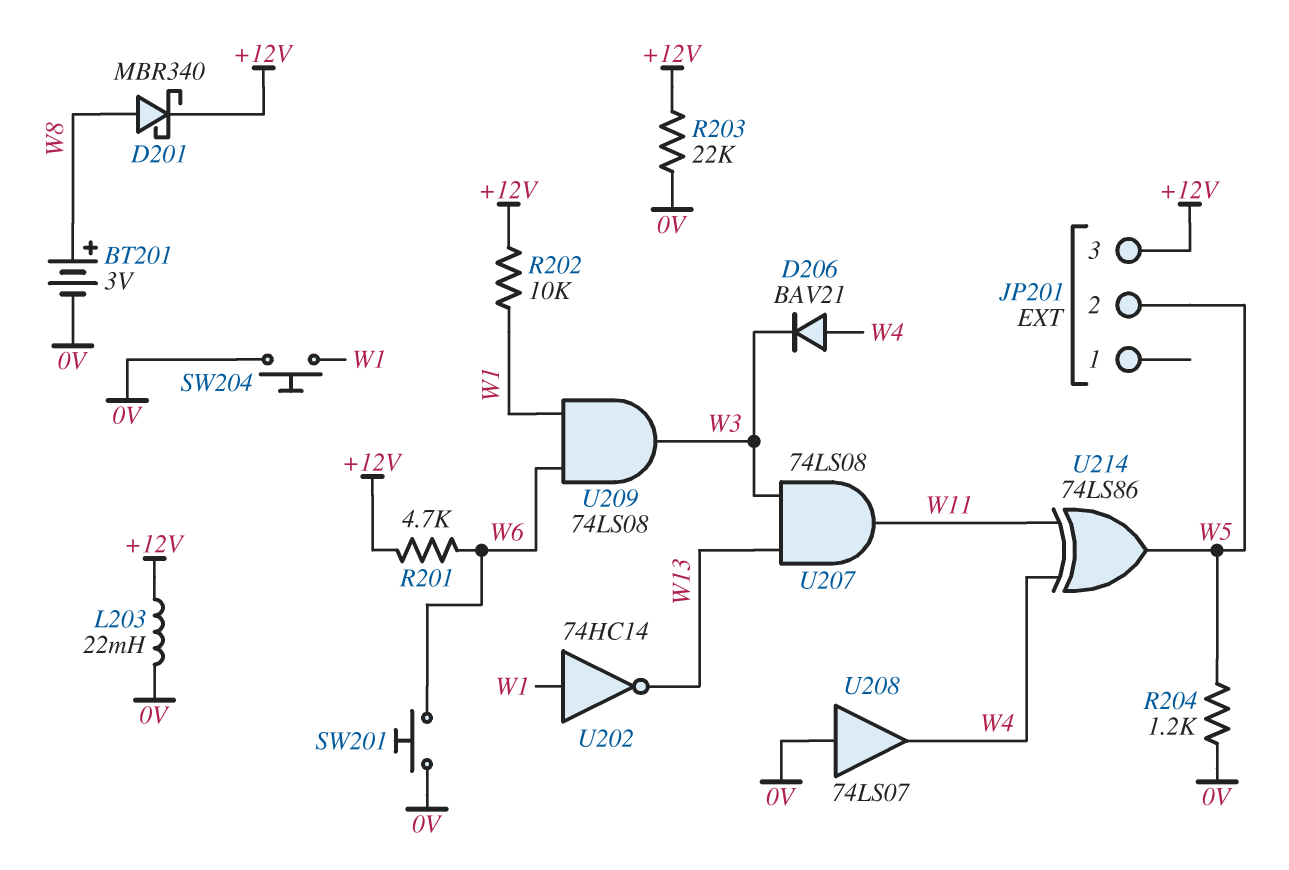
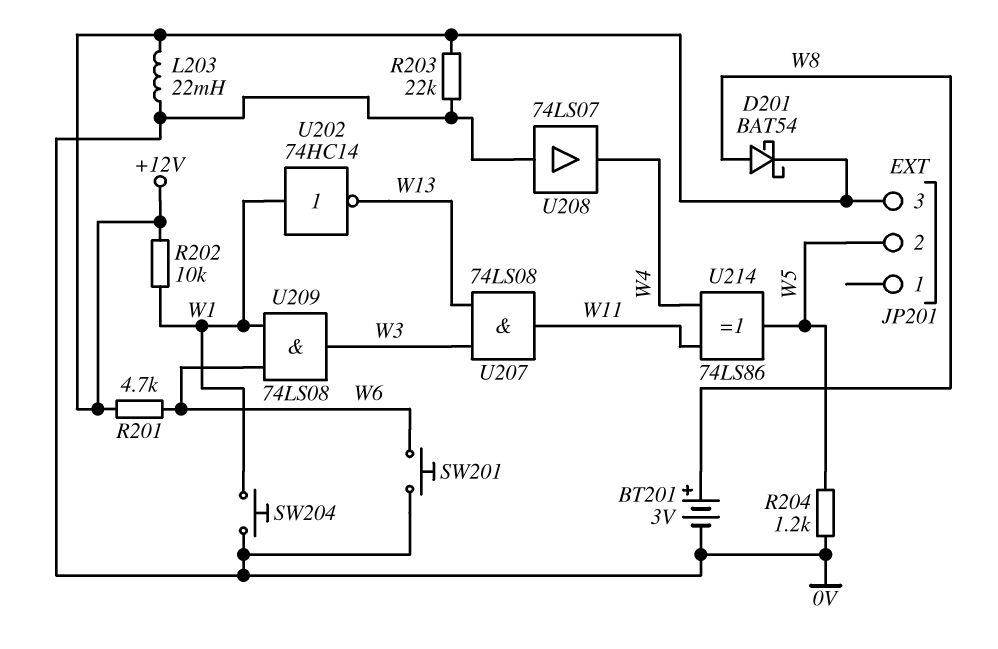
D201: schottky MBR340 (A W8, K +12V) -> schottky BAT54 (A W8, K +12V)
D206: diode BAV21 (A W4, K W3) -> none

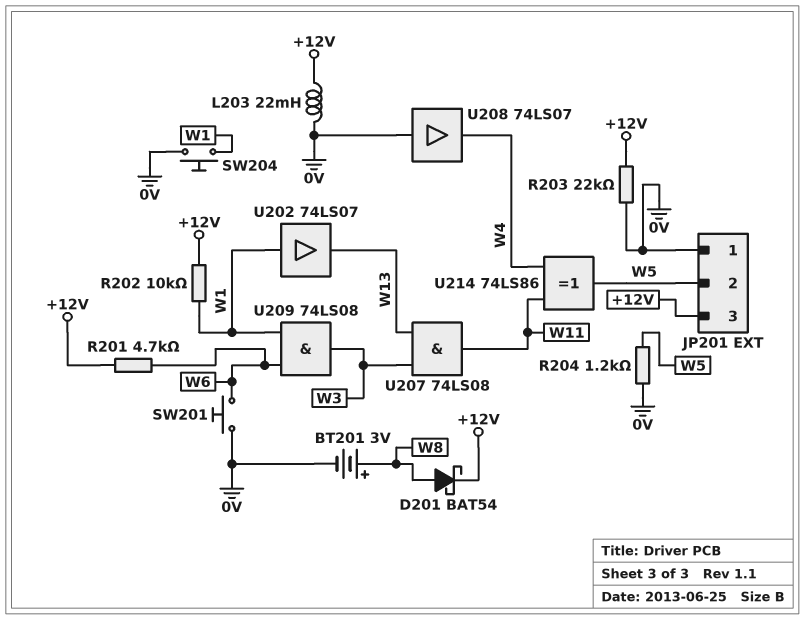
JP201 pin 1: none -> 0V
U202: NOT 74HC14 (in W1, out W13) -> buffer 74LS07 (in W1, out W13)

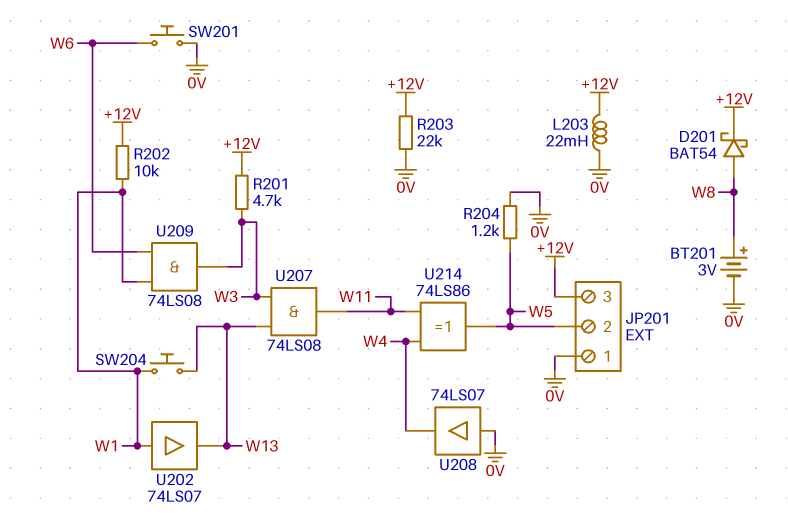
R201: 4.7k (+12V, W6) -> 4.7k (+12V, W3)
SW204: button (0V, W1) -> button (W1, W13)

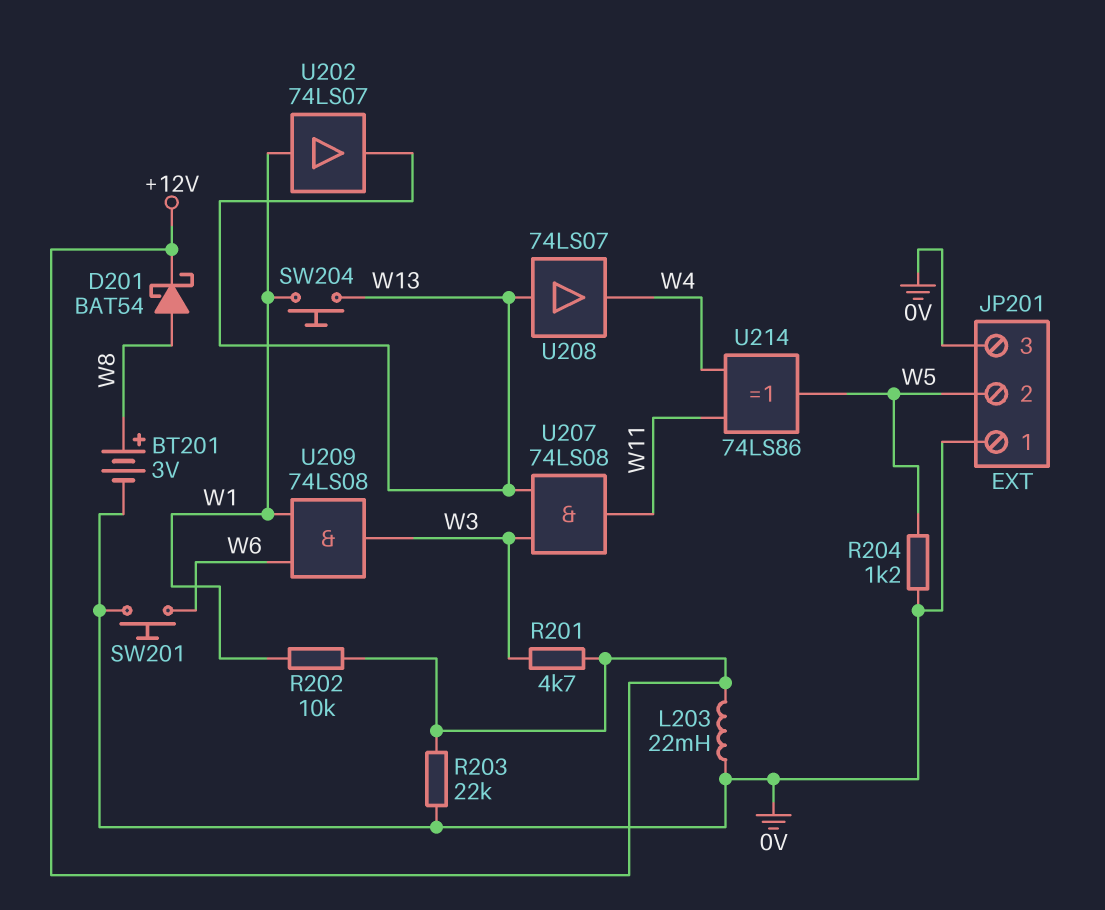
JP201 pin 3: +12V -> 0V
U208: buffer 74LS07 (in 0V, out W4) -> buffer 74LS07 (in W13, out W4)

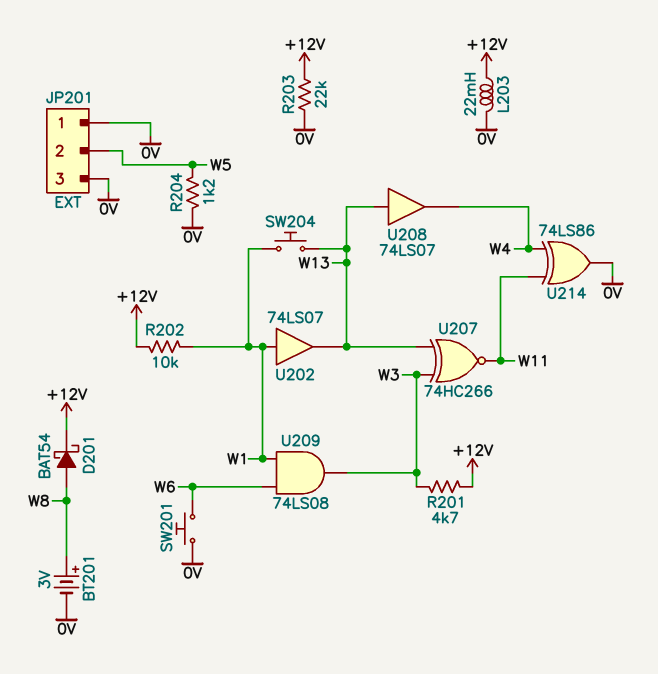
U207: AND 74LS08 (in W3, in W13, out W11) -> XNOR 74HC266 (in W3, in W13, out W11)
U214: XOR 74LS86 (in W4, in W11, out W5) -> XOR 74LS86 (in W4, in W11, out 0V)

